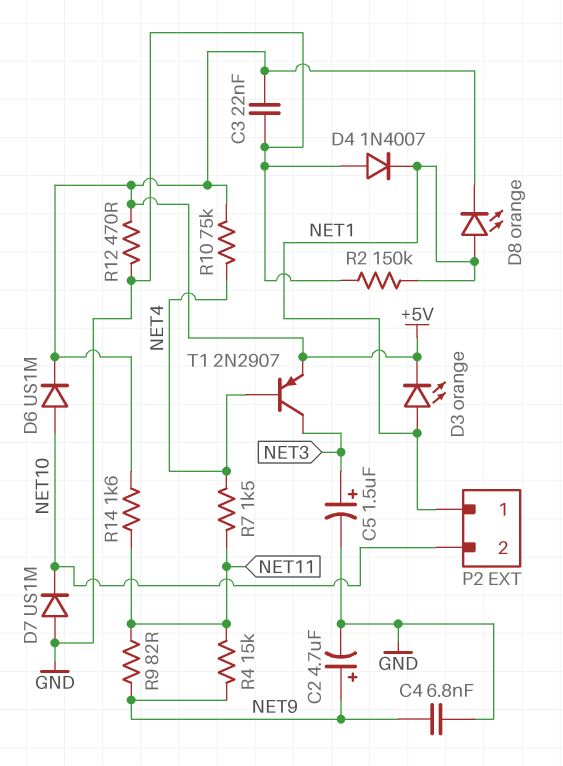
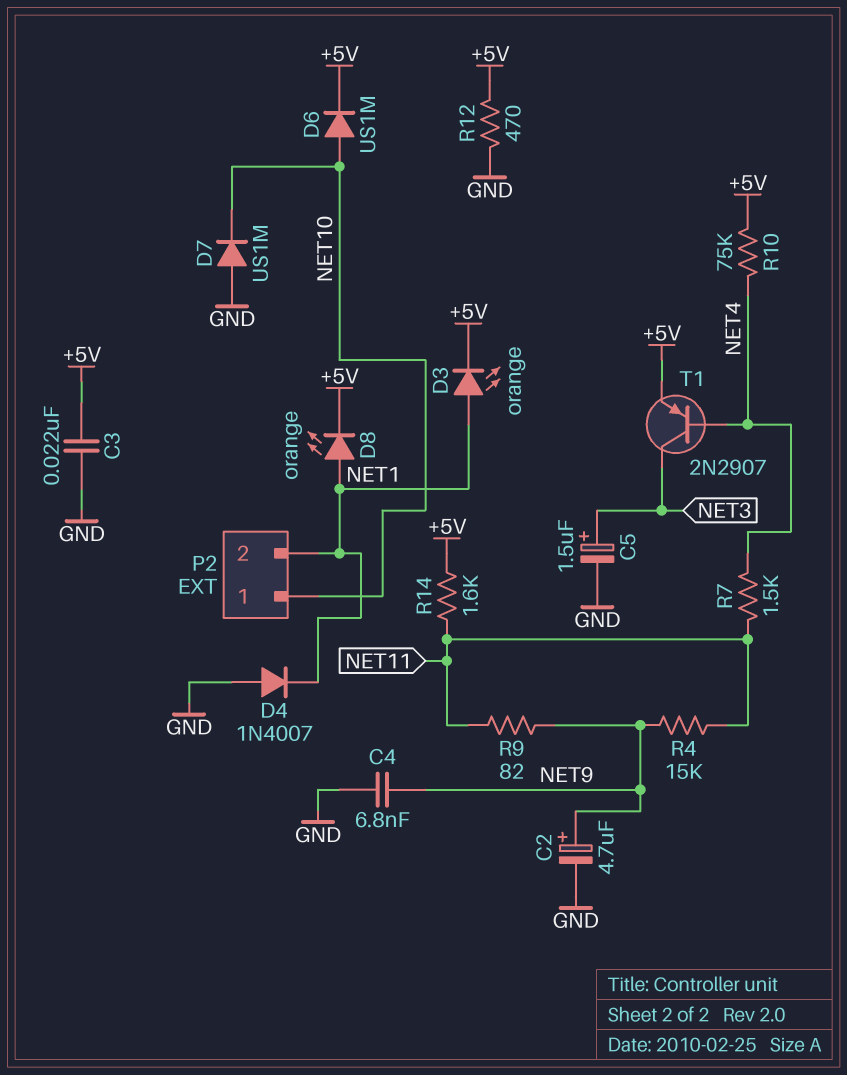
P2 pin 1: NET1 -> NET10
P2 pin 2: NET10 -> NET1
R2: 150k (GND, NET1) -> none

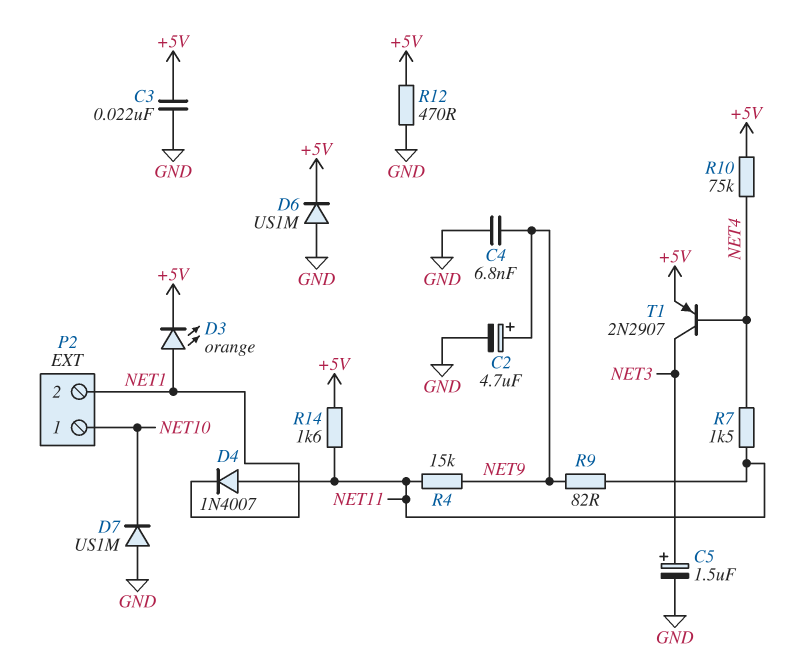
D4: diode 1N4007 (A GND, K NET1) -> diode 1N4007 (A NET11, K NET1)
D6: diode US1M (A NET10, K +5V) -> diode US1M (A GND, K +5V)
D8: LED orange (A NET1, K +5V) -> none

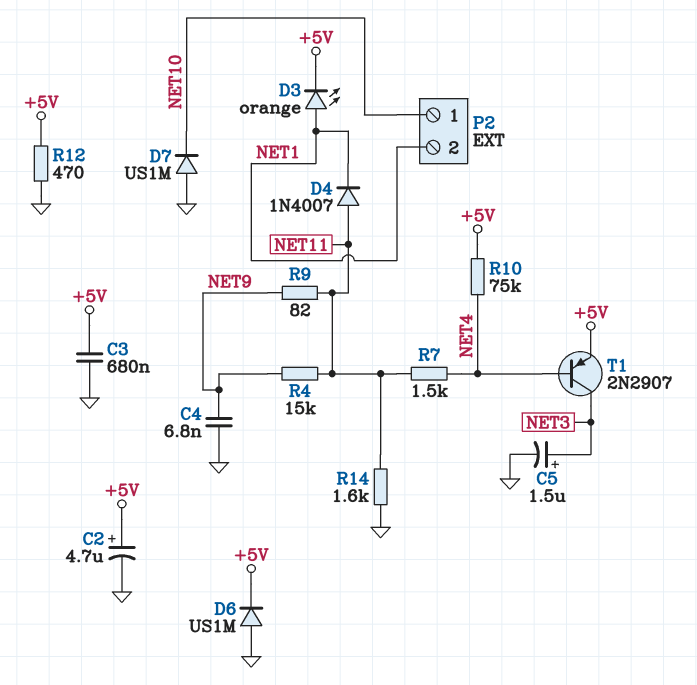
C2: 4.7uF (plus NET9, minus GND) -> 4.7uF (plus +5V, minus GND)
C3: 22nF (+5V, GND) -> 680nF (+5V, GND)
R14: 1.6k (+5V, NET11) -> 1.6k (GND, NET11)

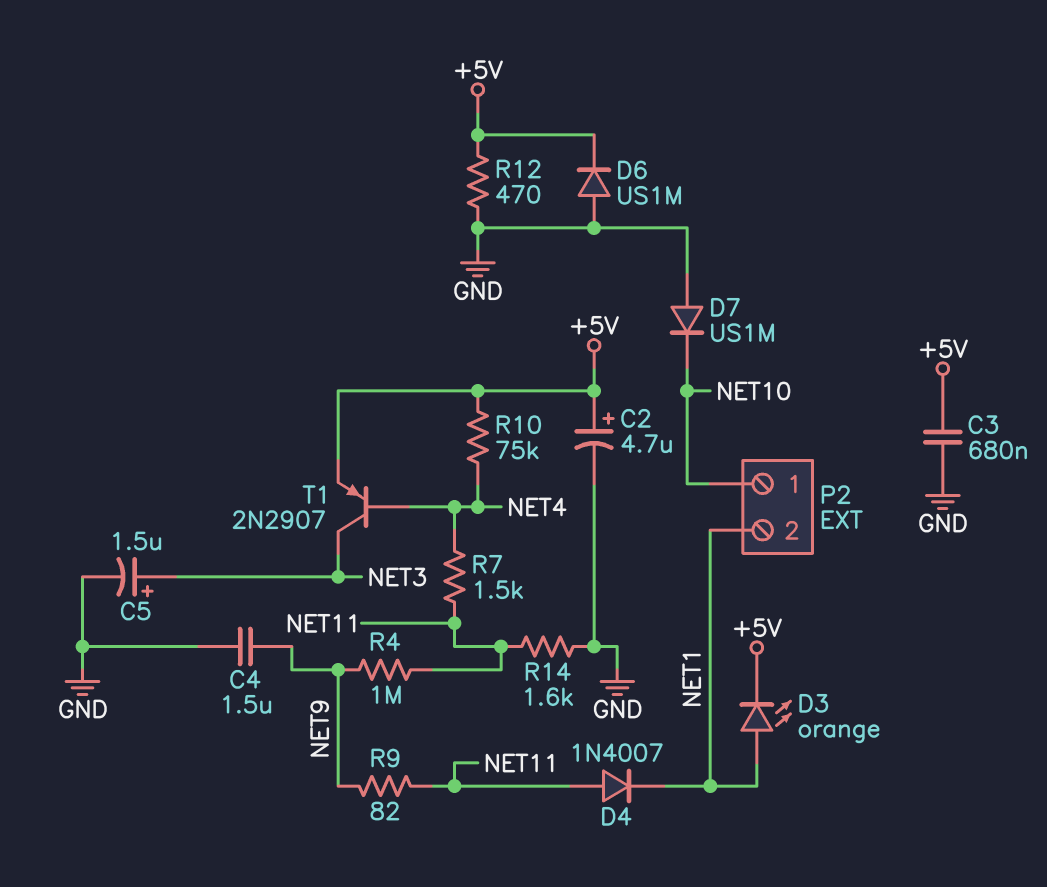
C4: 6.8nF (GND, NET9) -> 1.5uF (GND, NET9)
R4: 15k (NET9, NET11) -> 1M (NET9, NET11)

